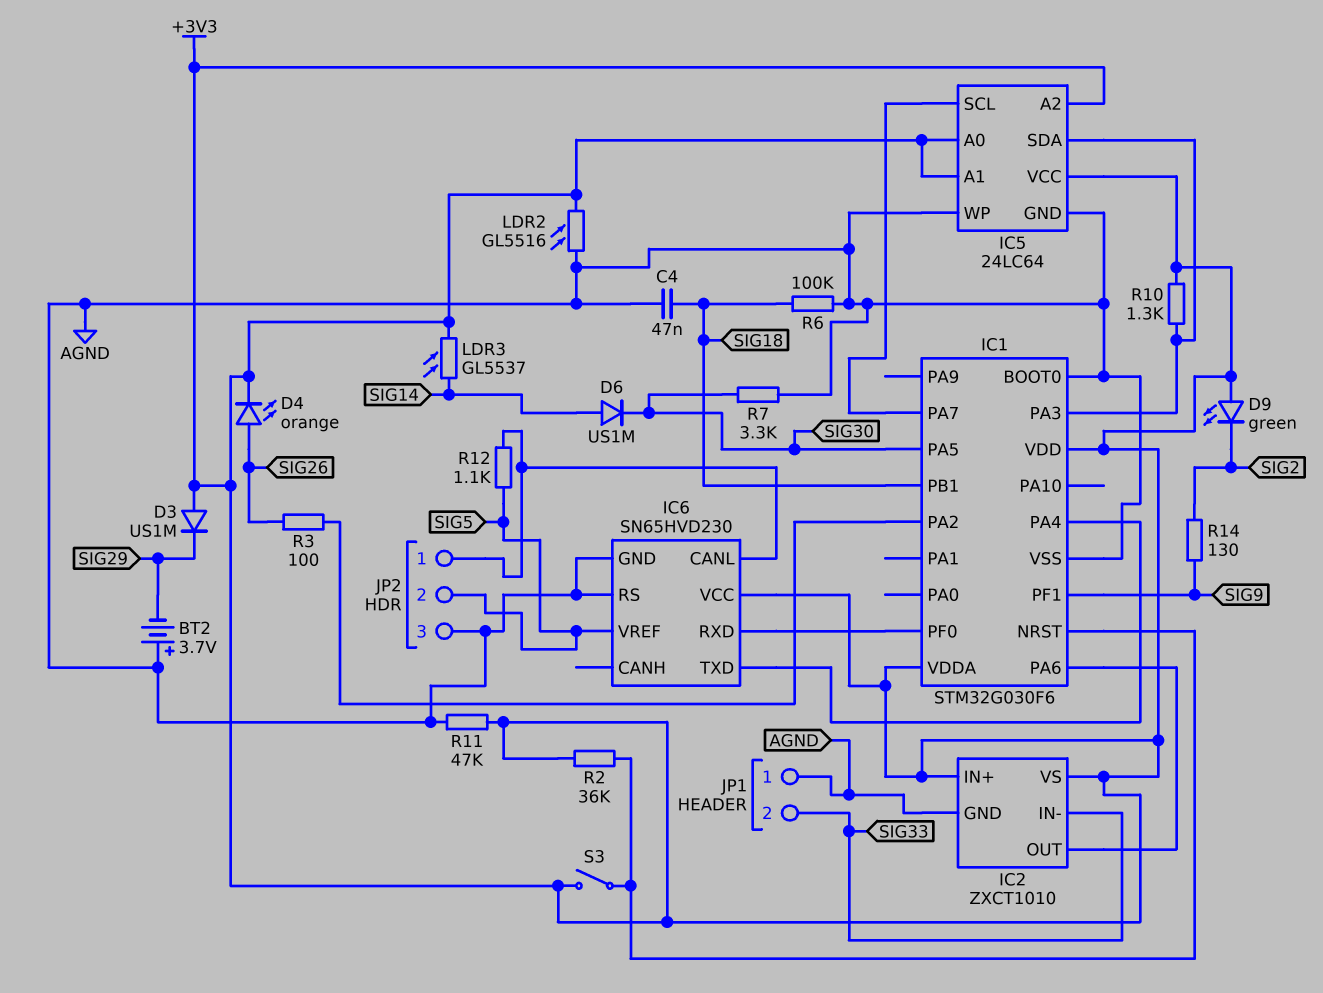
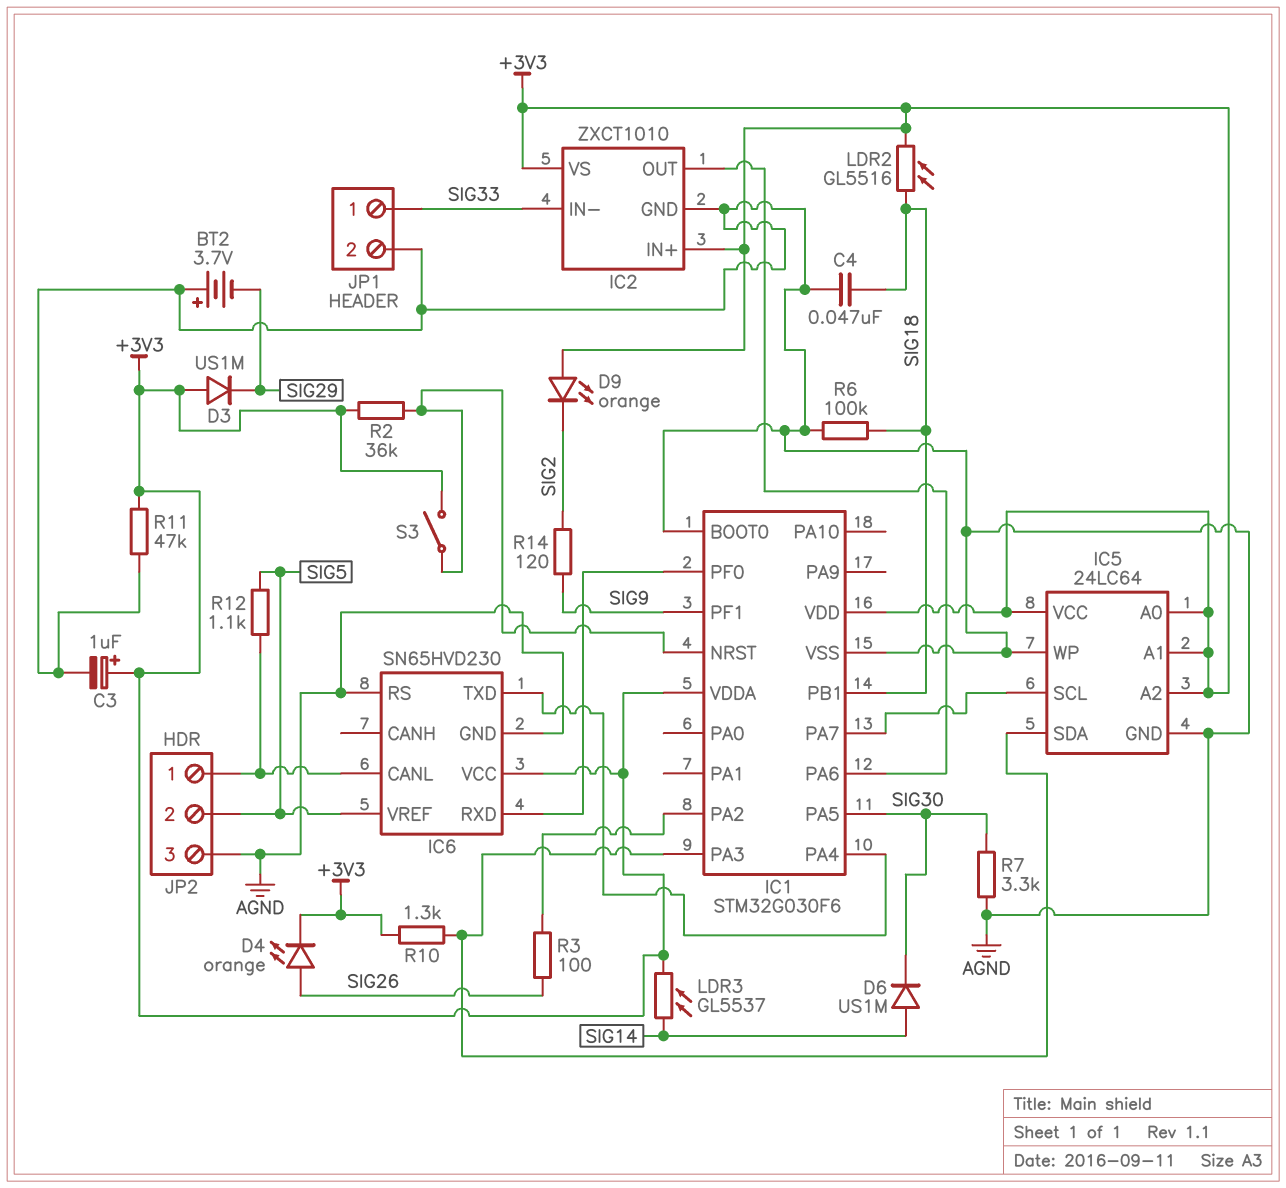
C3: none -> 1uF (plus +3V3, minus AGND)
D9: LED green (A +3V3, K SIG2) -> LED orange (A +3V3, K SIG2)
JP1 pin 1: AGND -> SIG33
JP1 pin 2: SIG33 -> AGND
LDR2: GL5516 (+3V3, AGND) -> GL5516 (+3V3, SIG18)
R14: 130 (SIG2, SIG9) -> 120 (SIG2, SIG9)

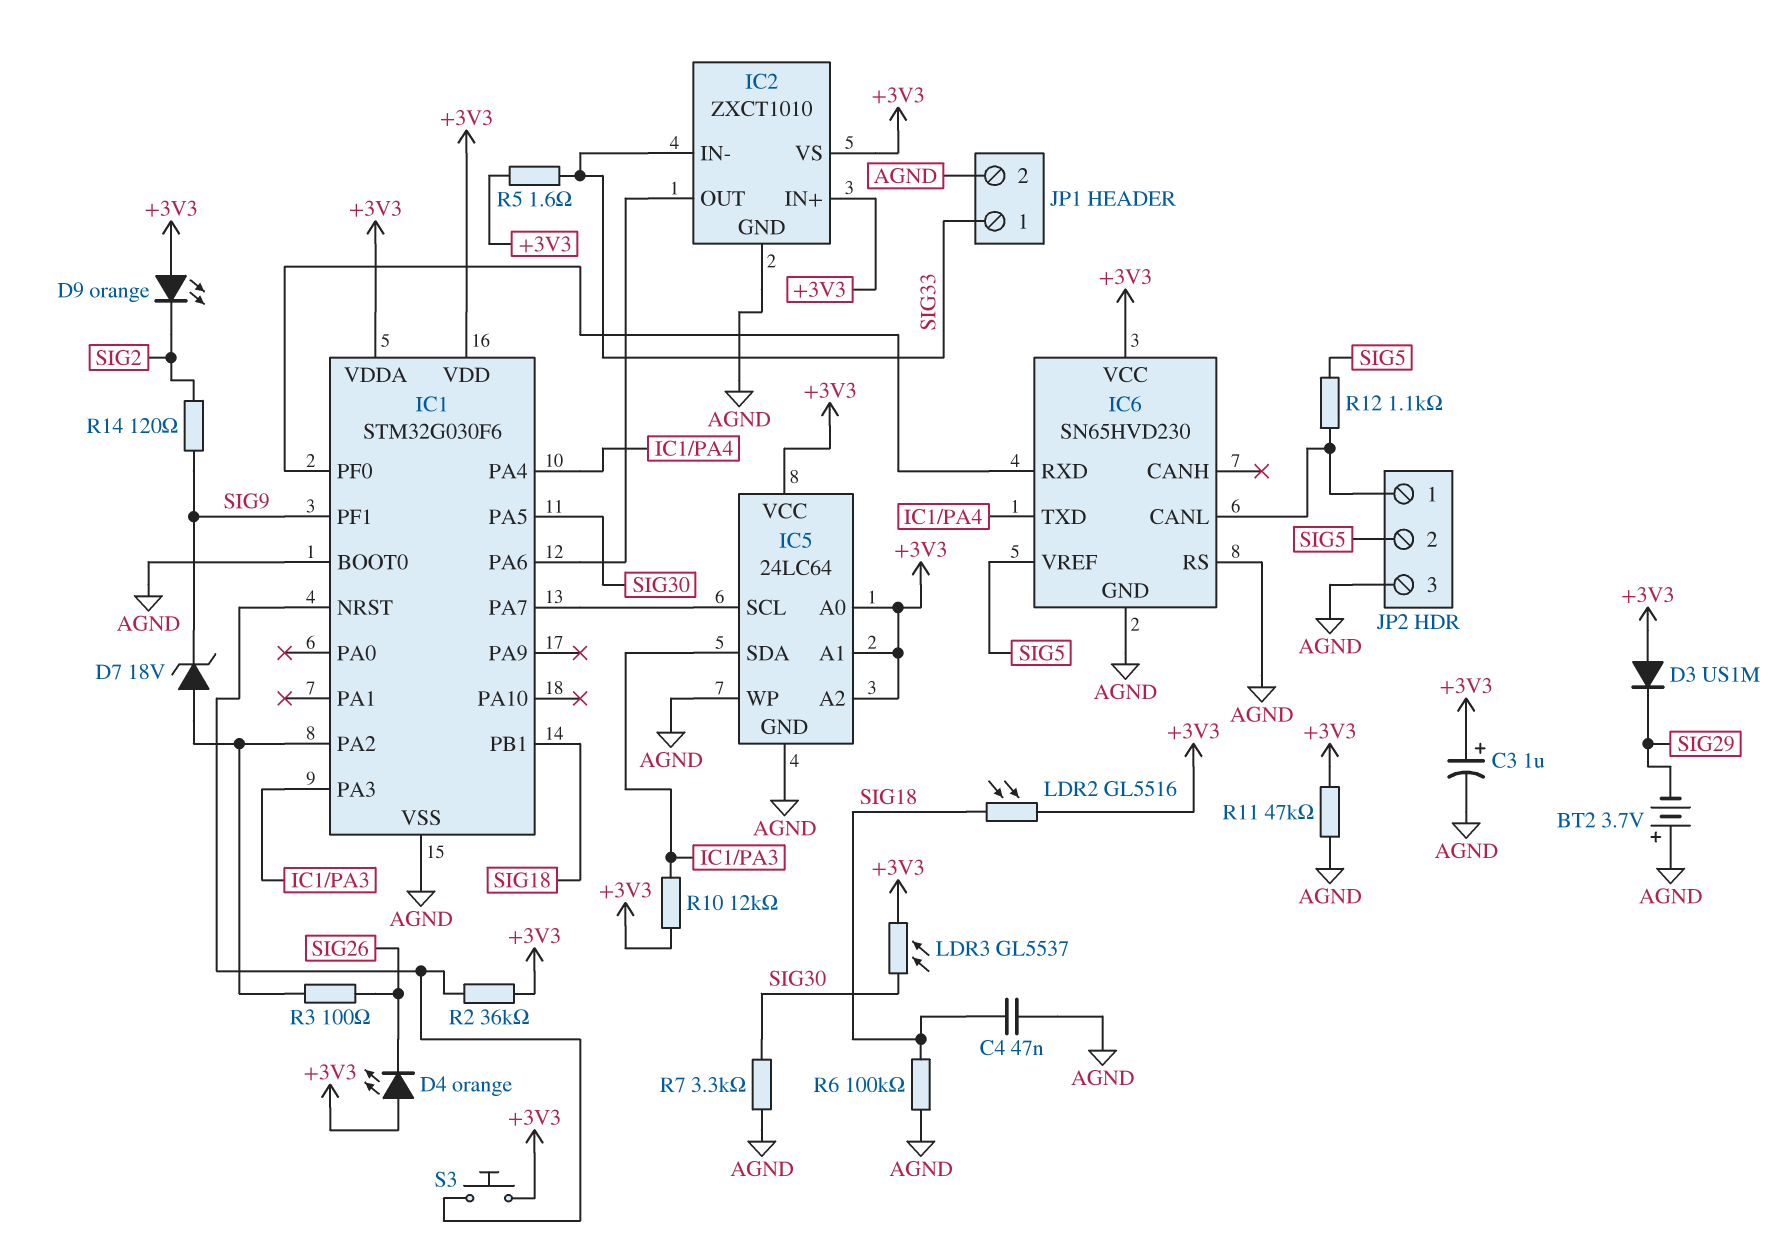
D4: LED orange (A SIG26, K +3V3) -> LED orange (A +3V3, K SIG26)
D6: diode US1M (A SIG14, K SIG30) -> none
D7: none -> zener 18V (A IC1/PA2, K SIG9)
LDR3: GL5537 (+3V3, SIG14) -> GL5537 (+3V3, SIG30)
R5: none -> 1.6 (+3V3, SIG33)
R10: 1.3k (+3V3, IC1/PA3) -> 12k (+3V3, IC1/PA3)
S3: switch (+3V3, IC1/NRST) -> button (+3V3, IC1/NRST)

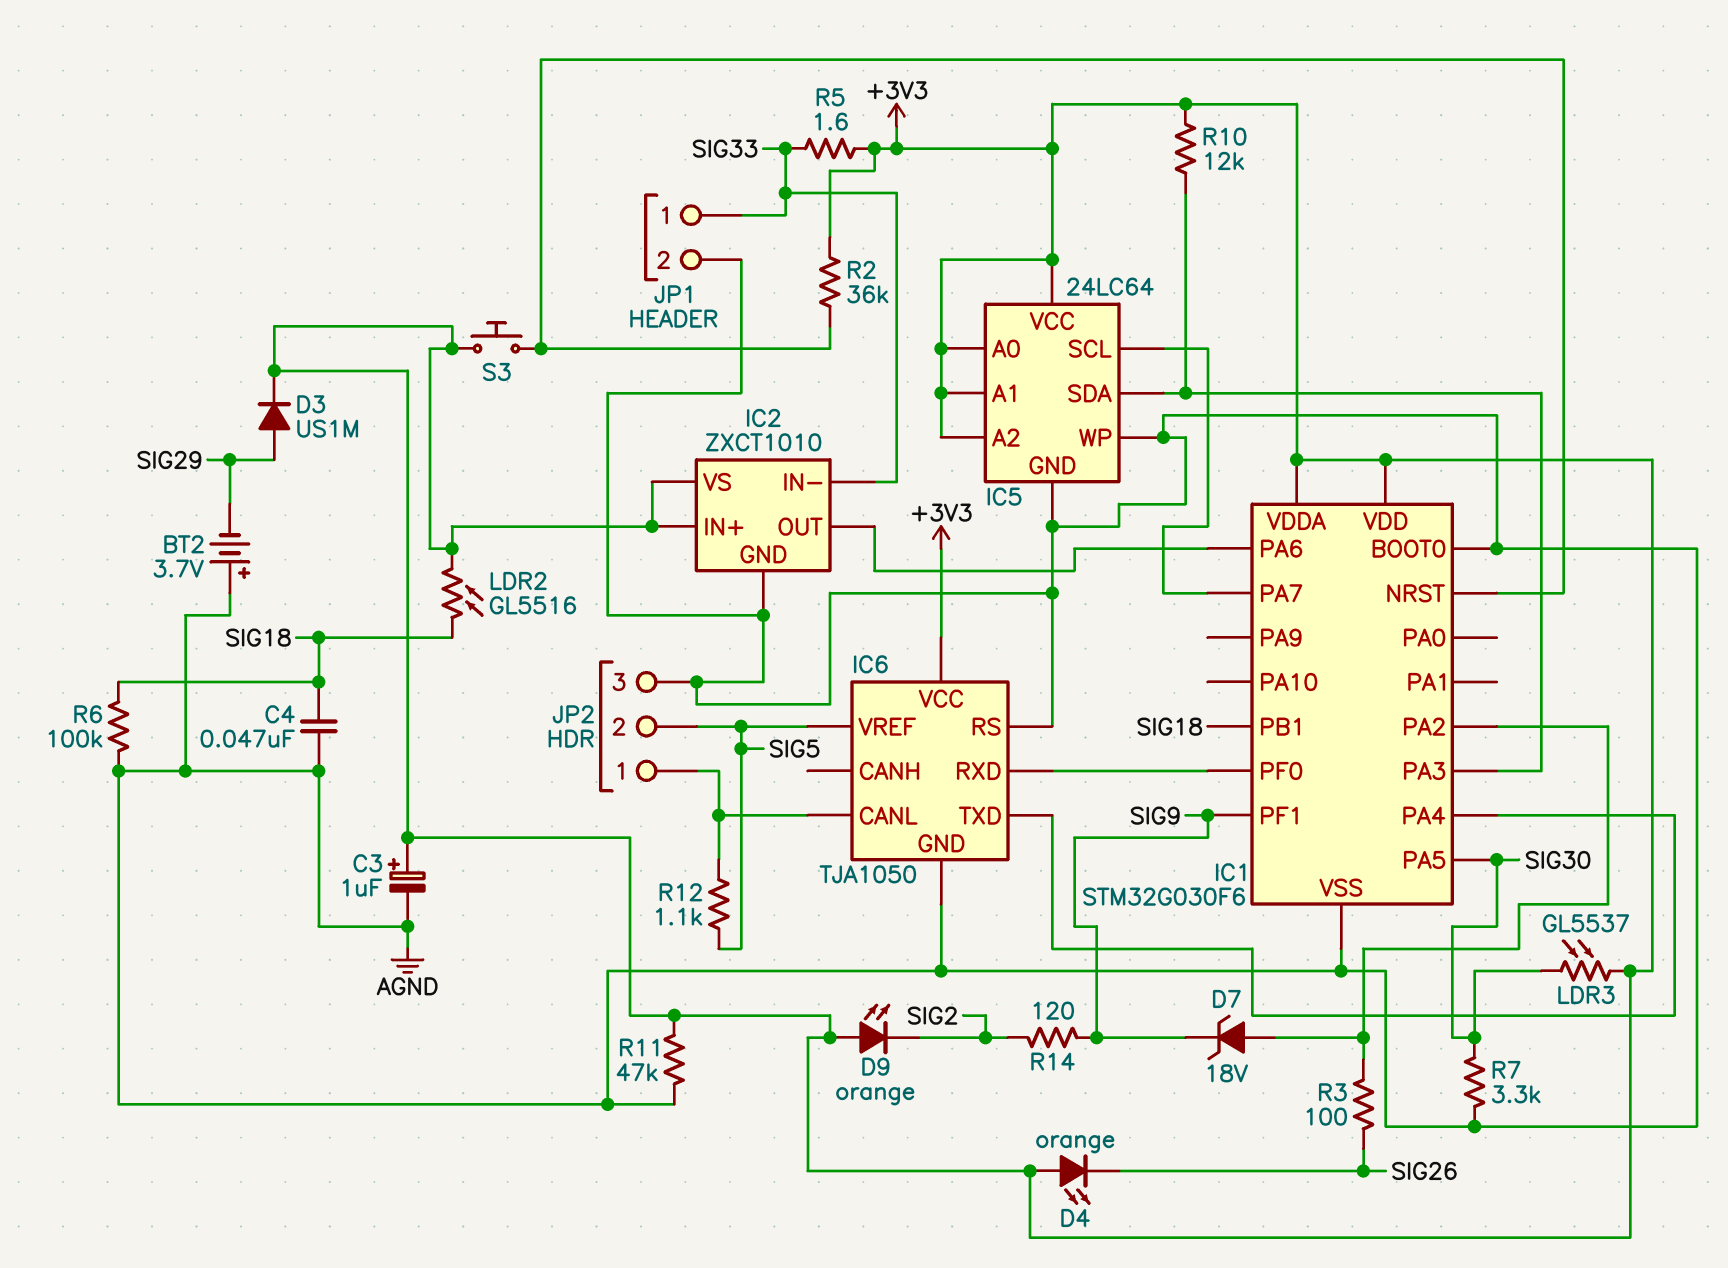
D3: diode US1M (A +3V3, K SIG29) -> diode US1M (A SIG29, K +3V3)
IC6: SN65HVD230 -> TJA1050

